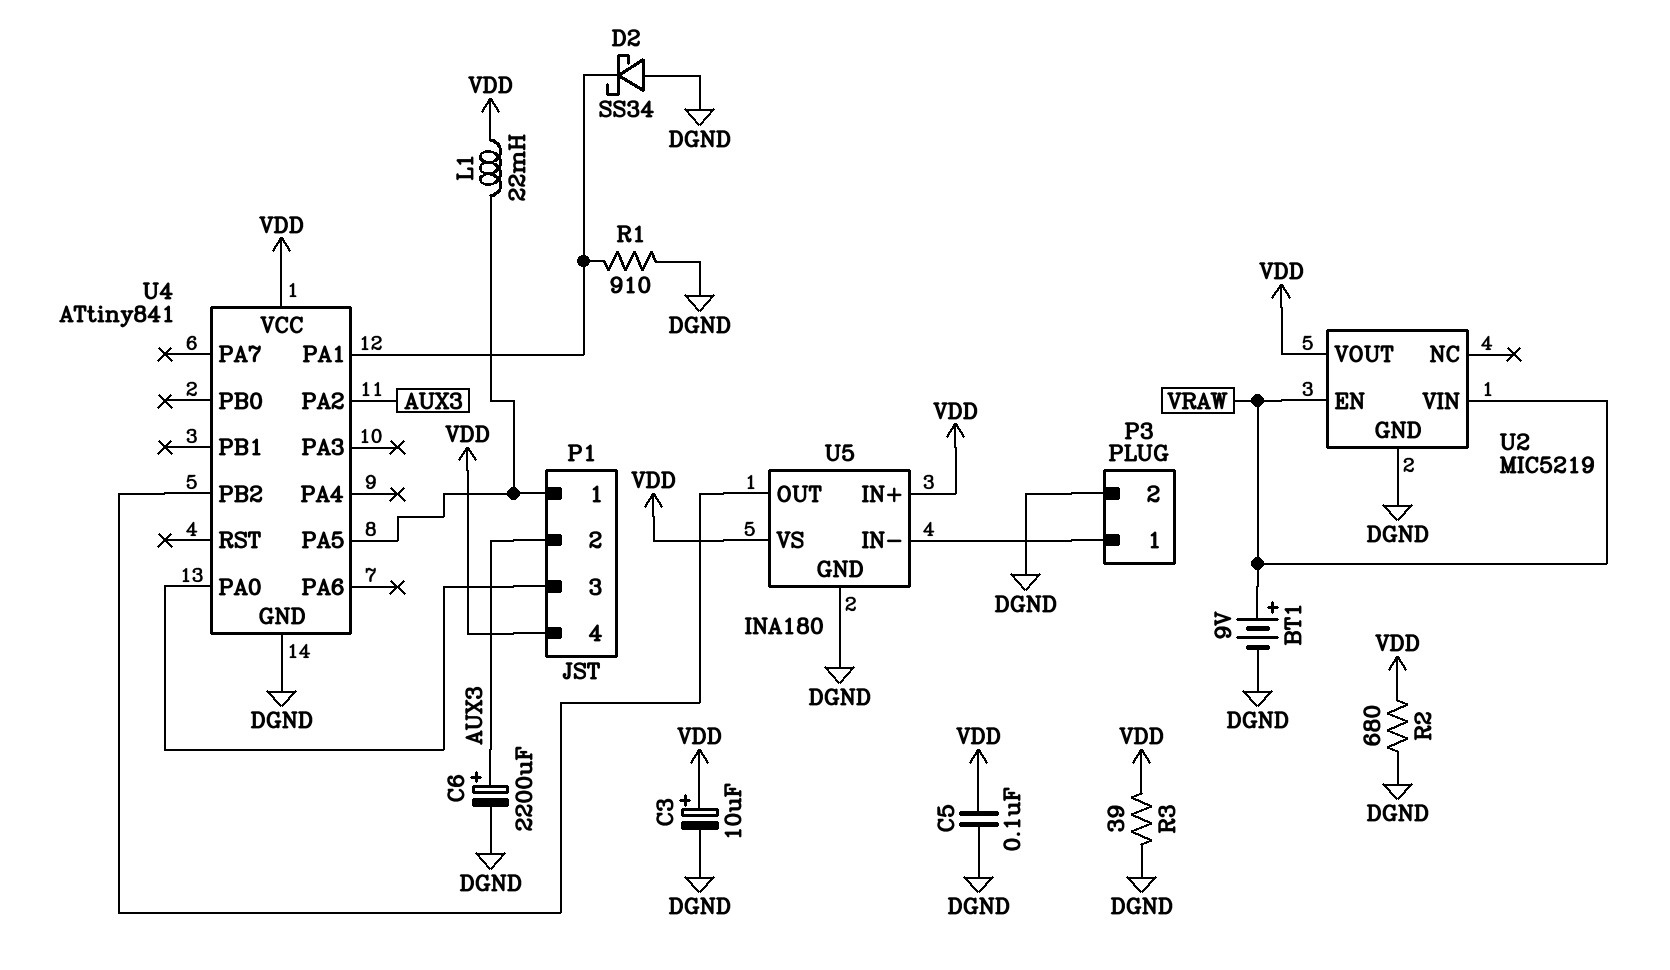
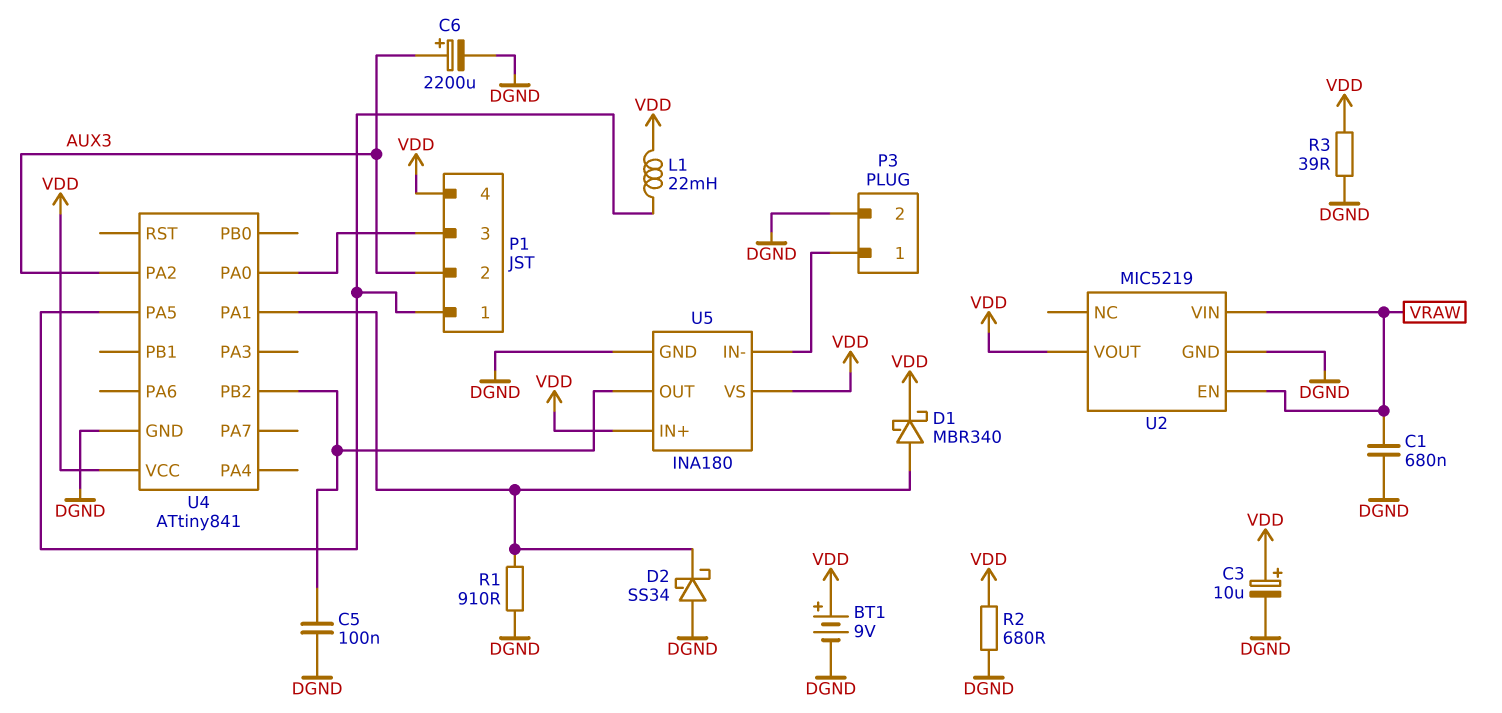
BT1: 9V (plus VRAW, minus DGND) -> 9V (plus VDD, minus DGND)
C1: none -> 680nF (DGND, VRAW)
C5: 100nF (DGND, VDD) -> 100nF (DGND, U4/PB2)
D1: none -> schottky MBR340 (A U4/PA1, K VDD)

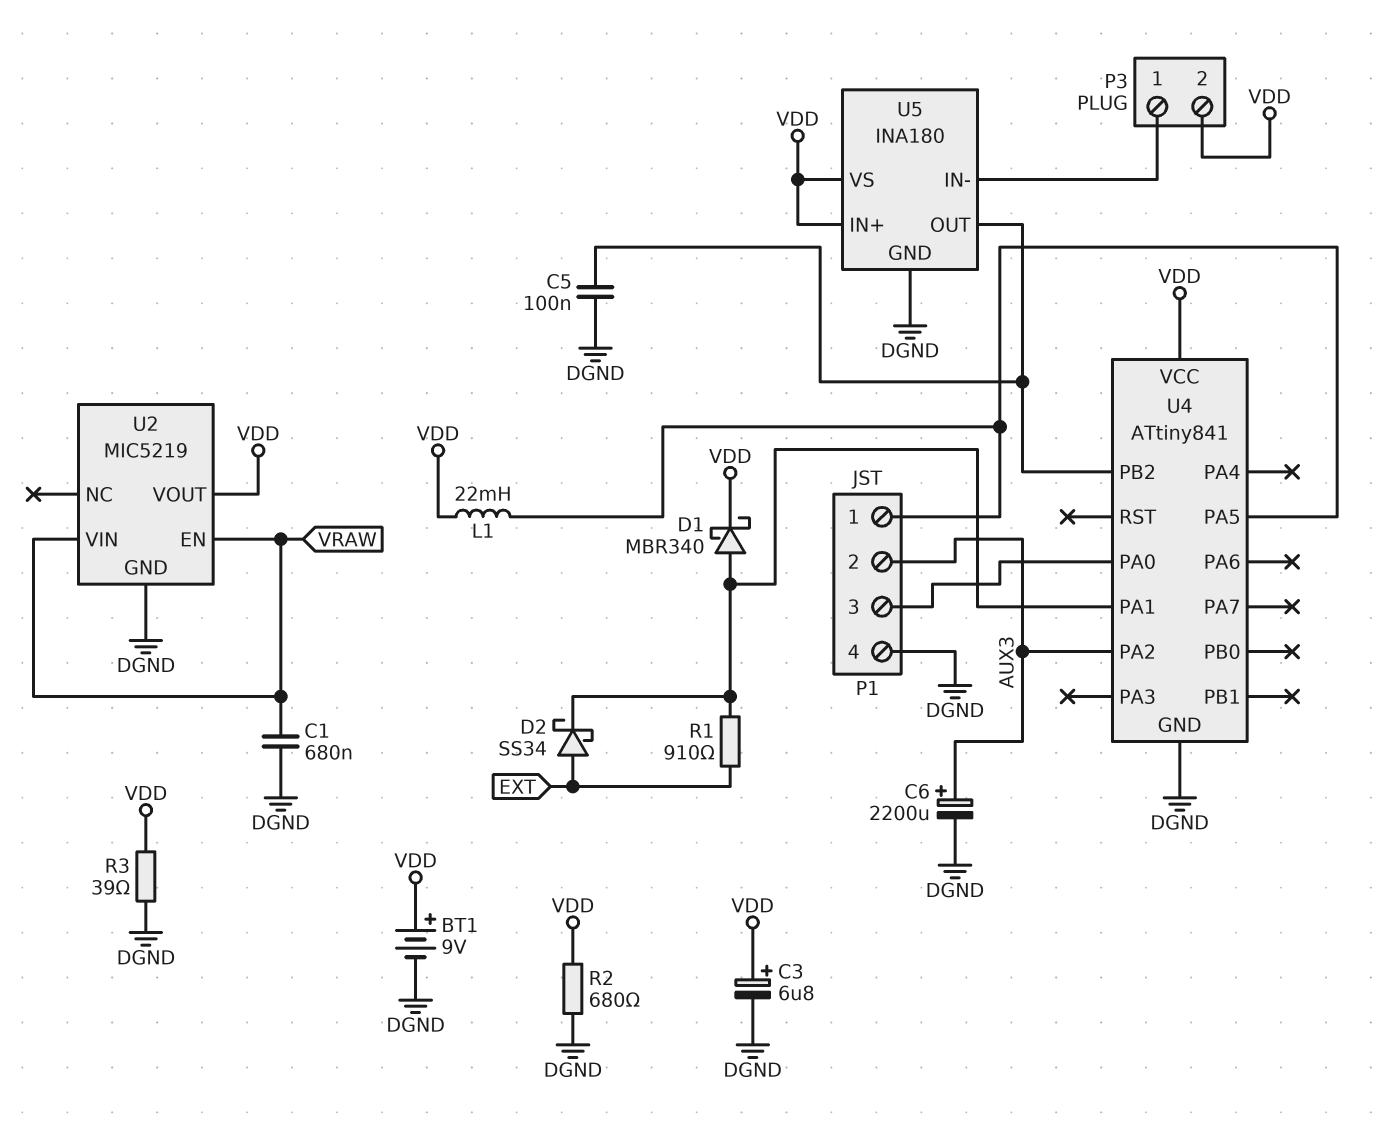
C3: 10uF (plus VDD, minus DGND) -> 6.8uF (plus VDD, minus DGND)
D2: schottky SS34 (A DGND, K U4/PA1) -> schottky SS34 (A EXT, K U4/PA1)
P1 pin 4: VDD -> DGND
P3 pin 2: DGND -> VDD
R1: 910 (DGND, U4/PA1) -> 910 (EXT, U4/PA1)

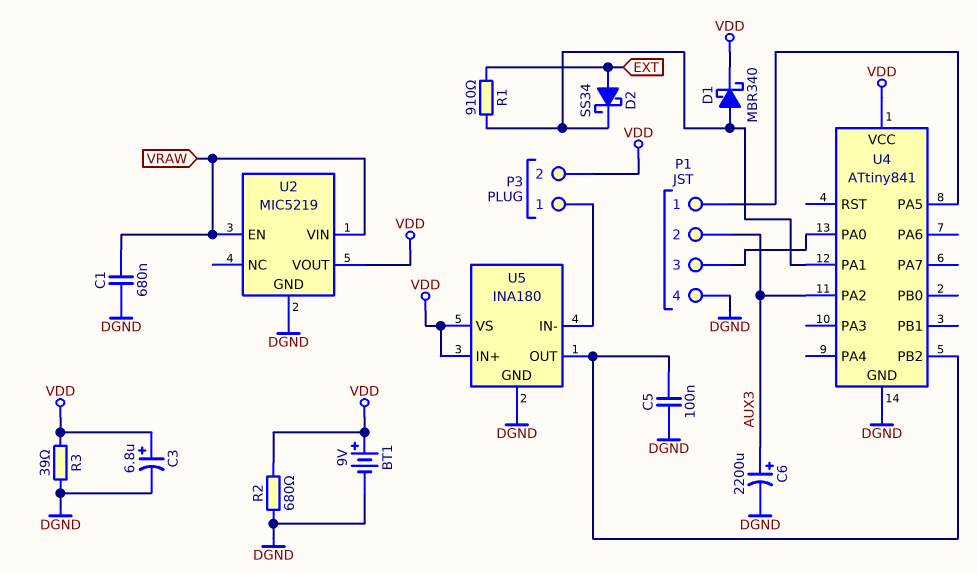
L1: 22mH (P1/1, VDD) -> none

